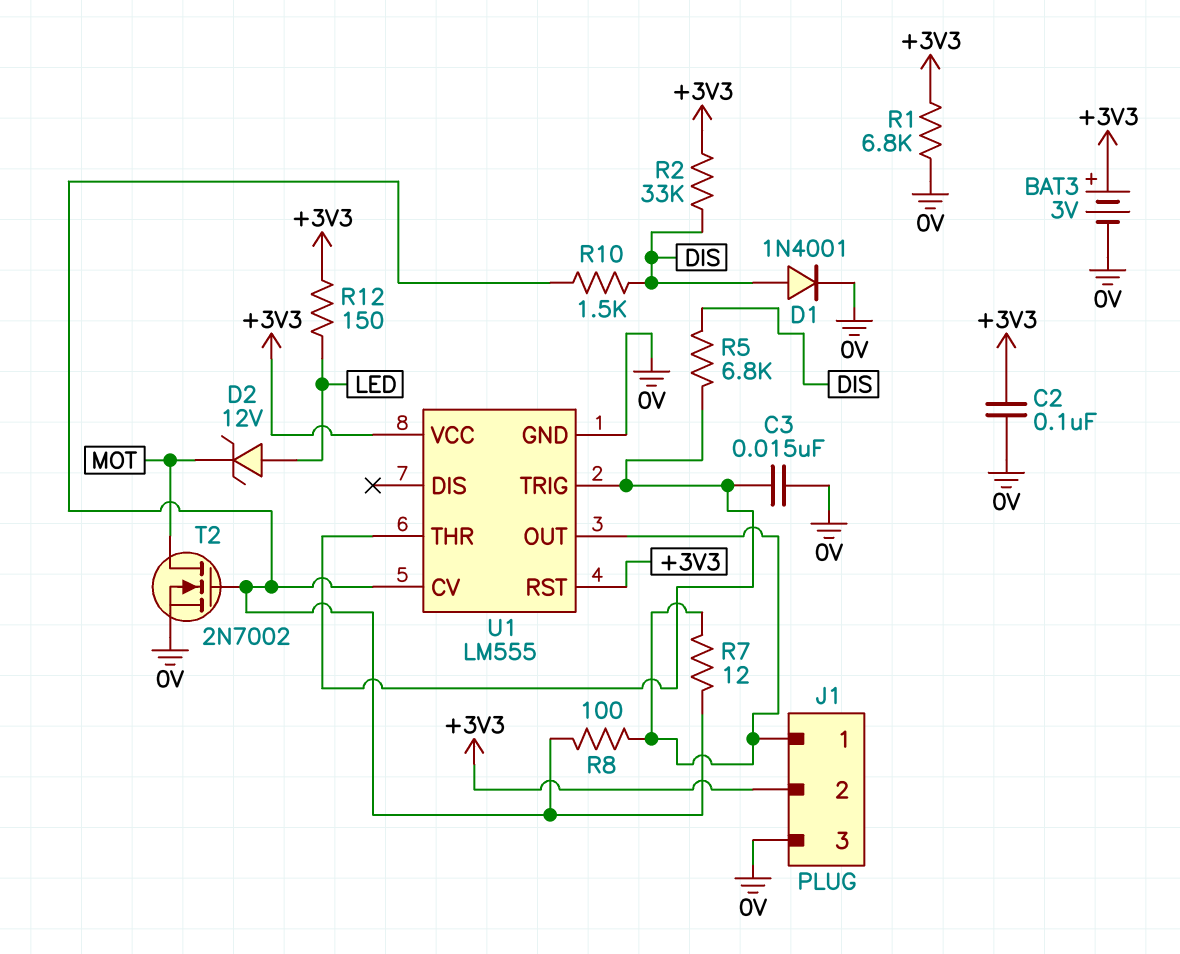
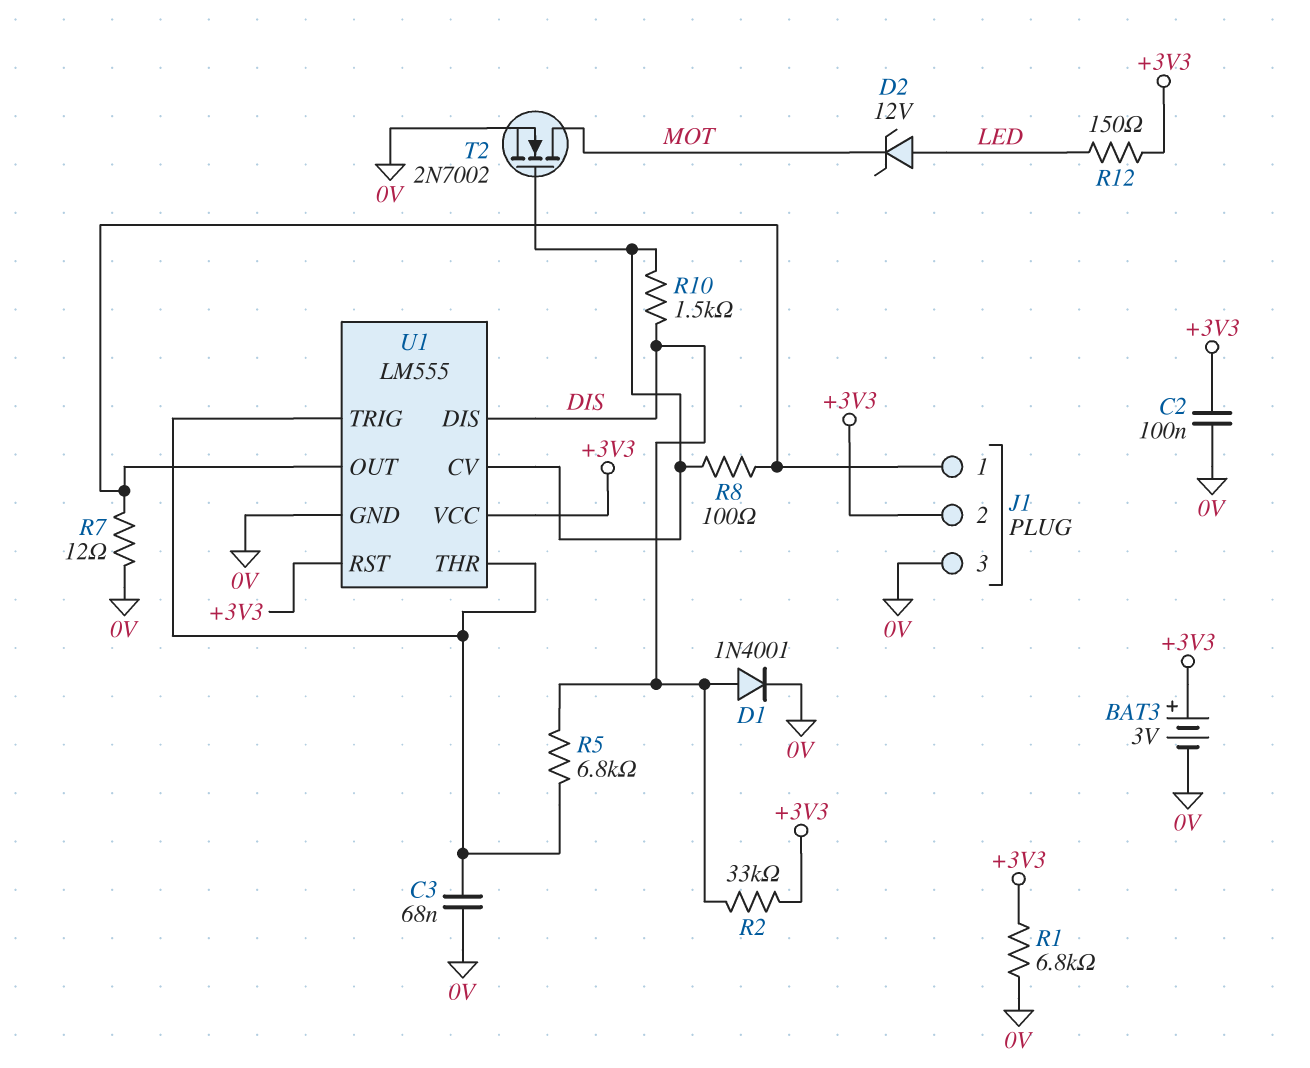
C3: 15nF (0V, U1/THR) -> 68nF (0V, U1/THR)
R7: 12 (J1/1, U1/CV) -> 12 (0V, J1/1)
U1 pin DIS: none -> DIS

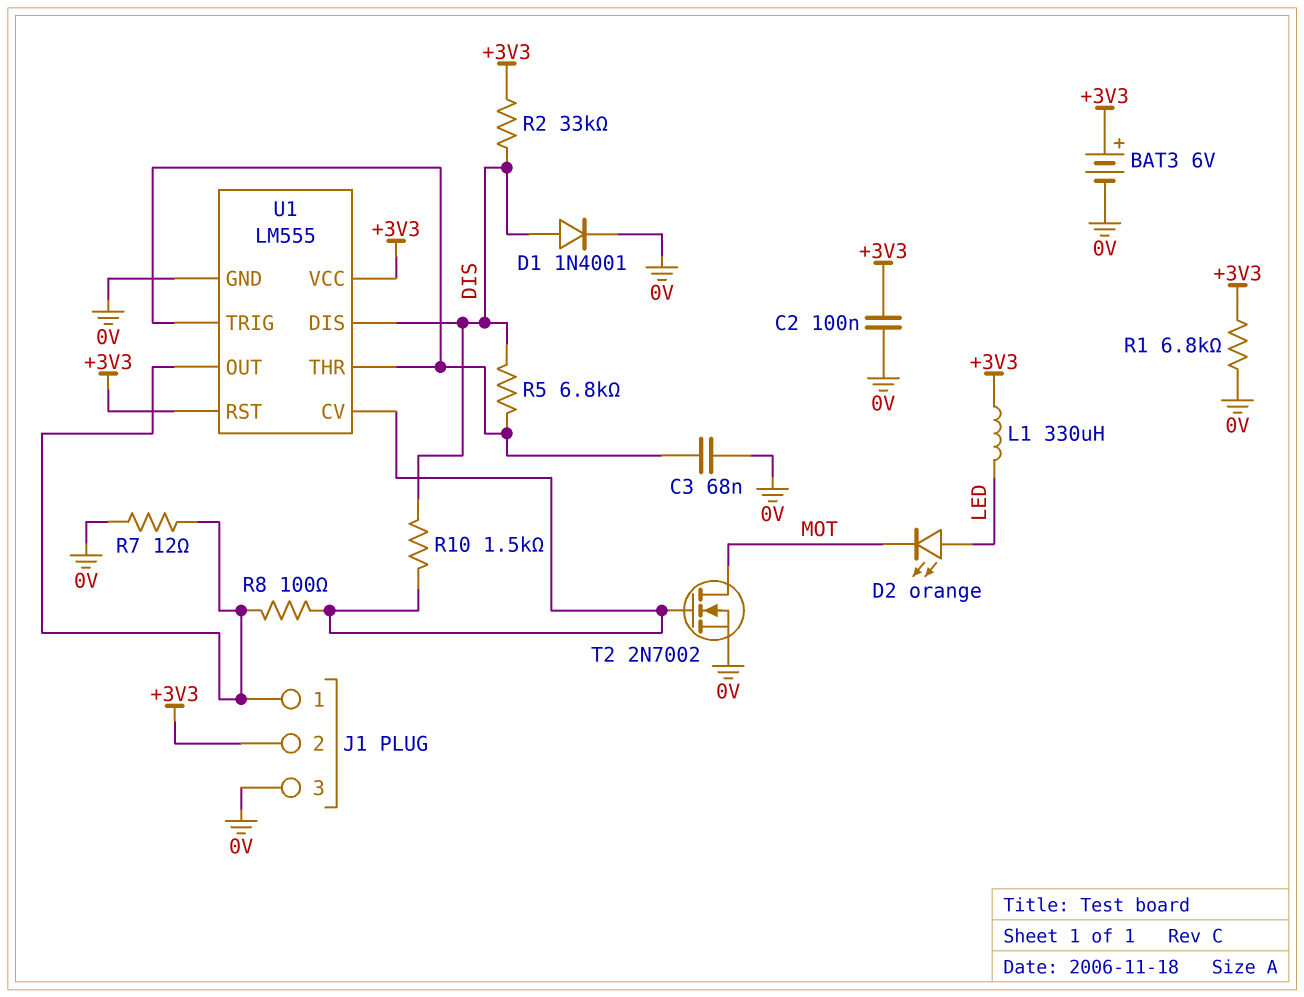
BAT3: 3V (plus +3V3, minus 0V) -> 6V (plus +3V3, minus 0V)
D2: zener 12V (A LED, K MOT) -> LED orange (A LED, K MOT)
L1: none -> 330uH (+3V3, LED)
R12: 150 (+3V3, LED) -> none

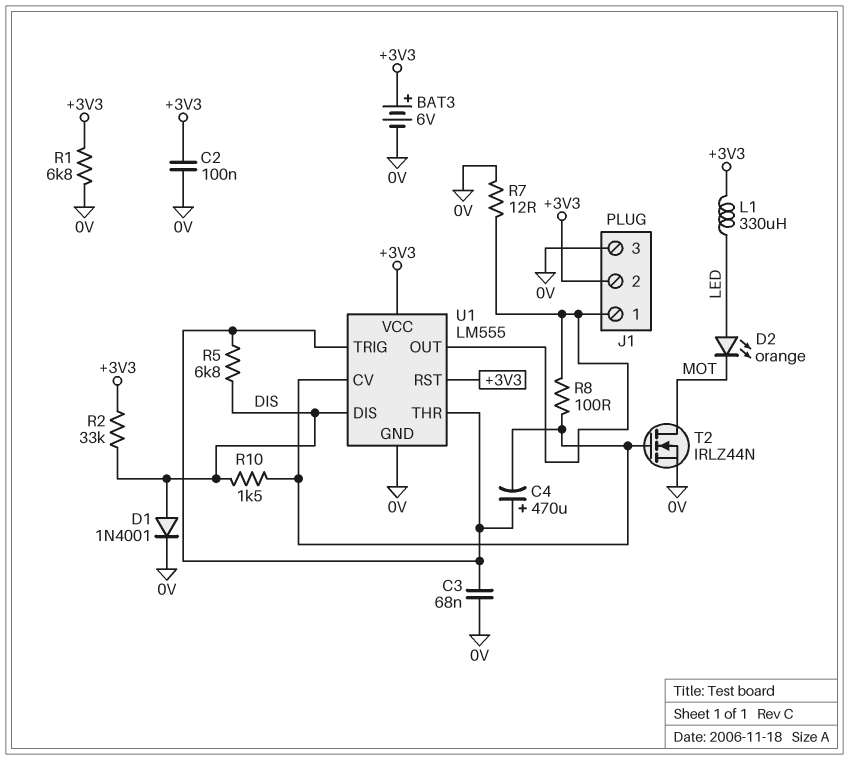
C4: none -> 470uF (plus U1/THR, minus U1/CV)
T2: NMOS 2N7002 (G U1/CV, D MOT, S 0V) -> NMOS IRLZ44N (G U1/CV, D MOT, S 0V)

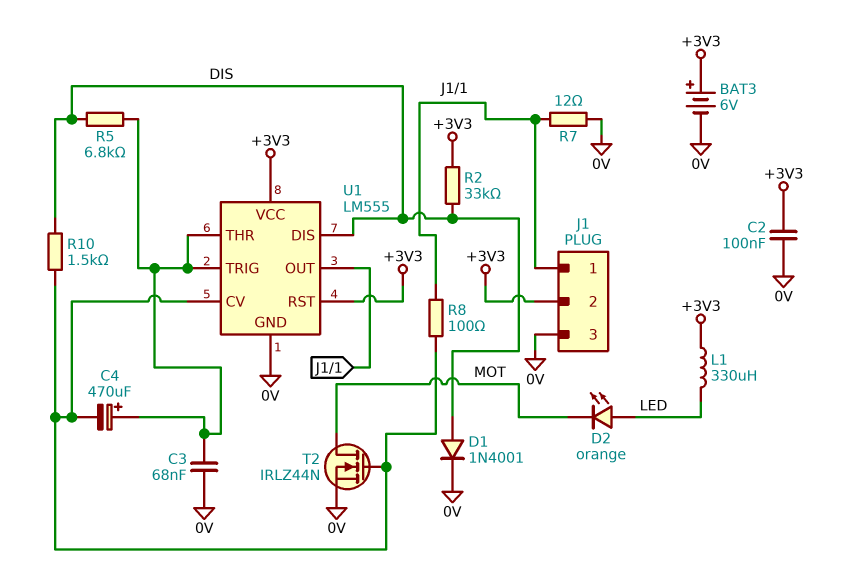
R1: 6.8k (+3V3, 0V) -> none

